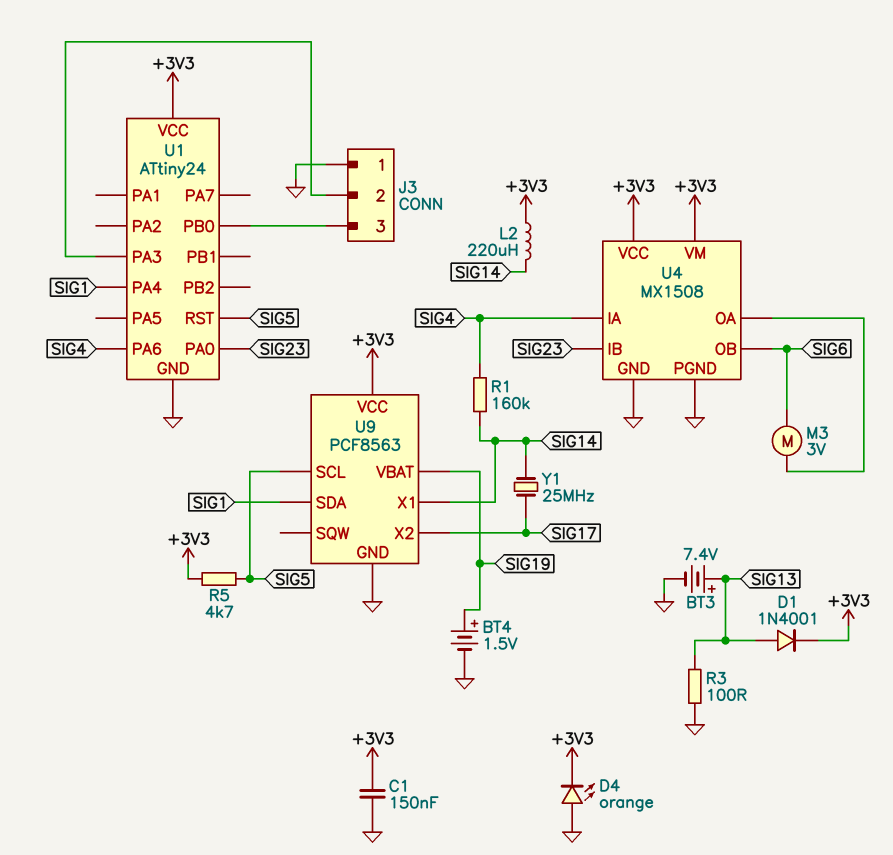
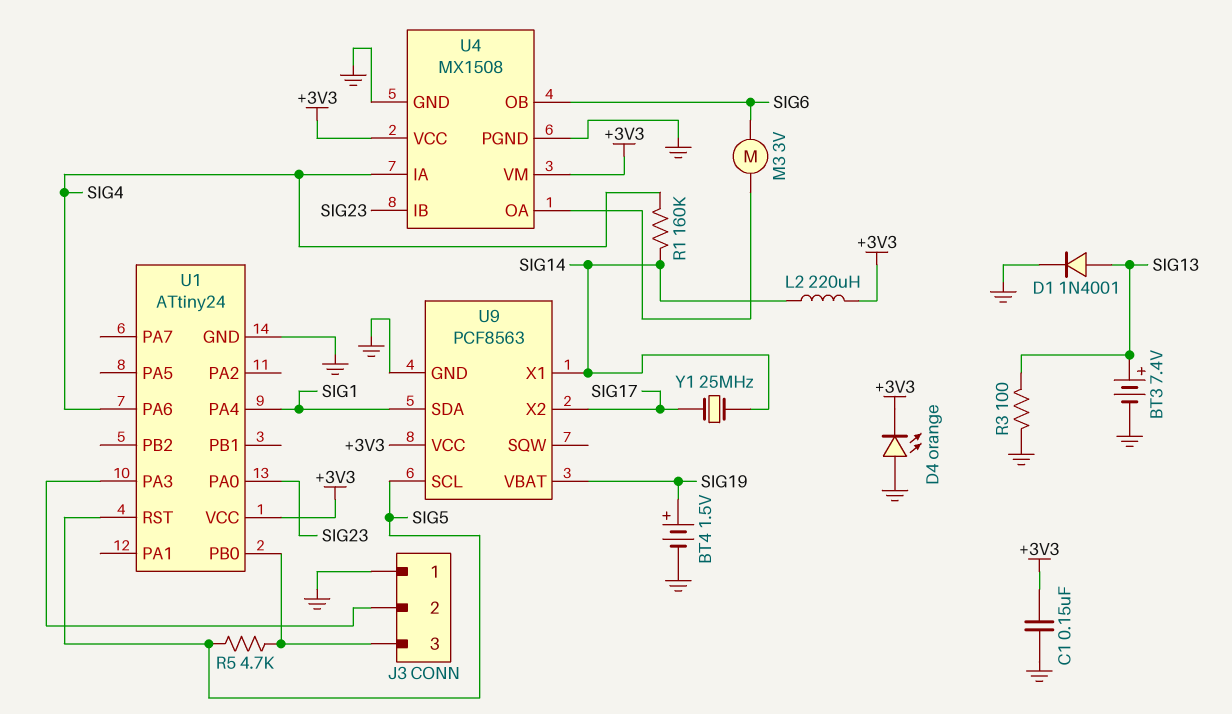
D1: diode 1N4001 (A SIG13, K +3V3) -> diode 1N4001 (A SIG13, K GND)
R5: 4.7k (+3V3, SIG5) -> 4.7k (J3/3, SIG5)

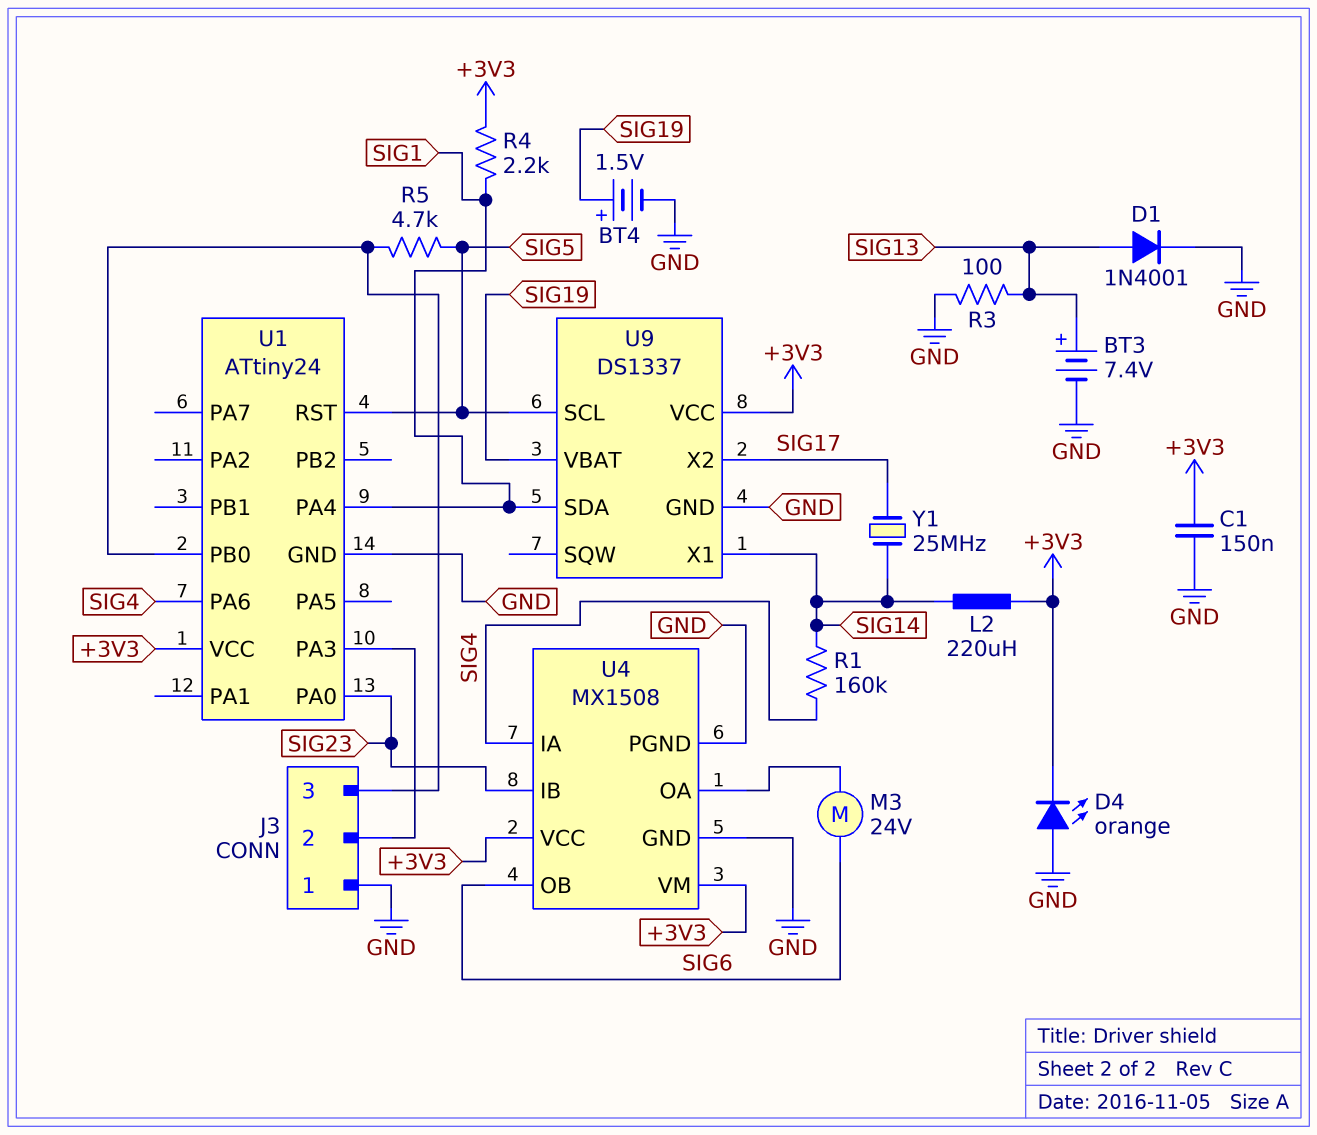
M3: motor 3V (SIG6, U4/OA) -> motor 24V (SIG6, U4/OA)
R4: none -> 2.2k (+3V3, SIG1)
U9: PCF8563 -> DS1337

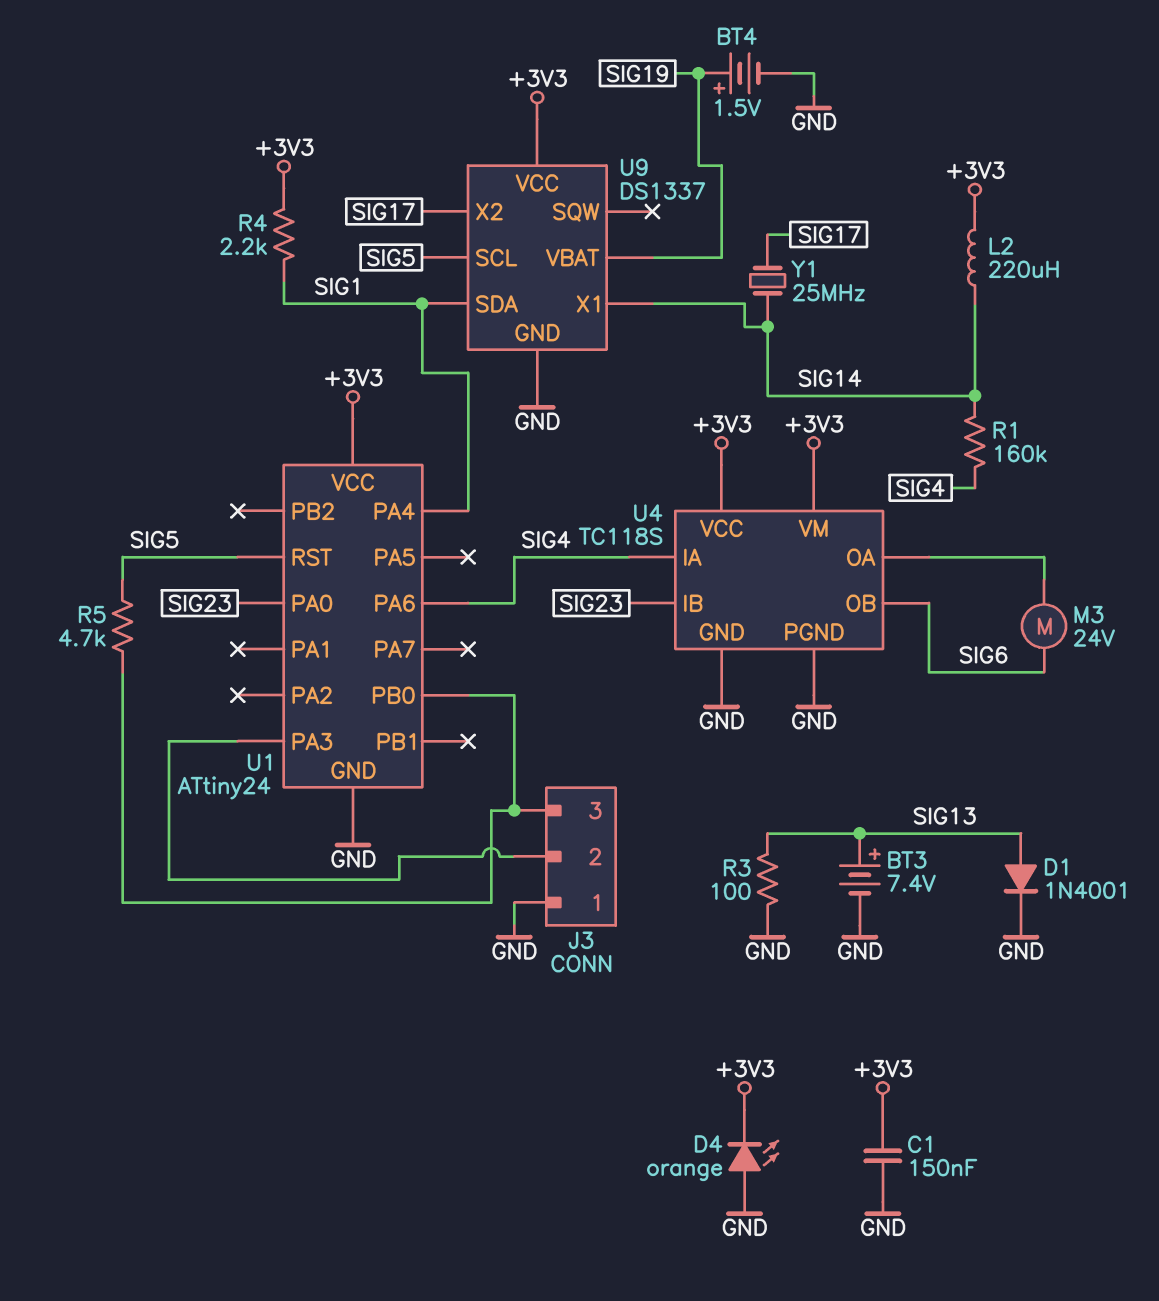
U4: MX1508 -> TC118S

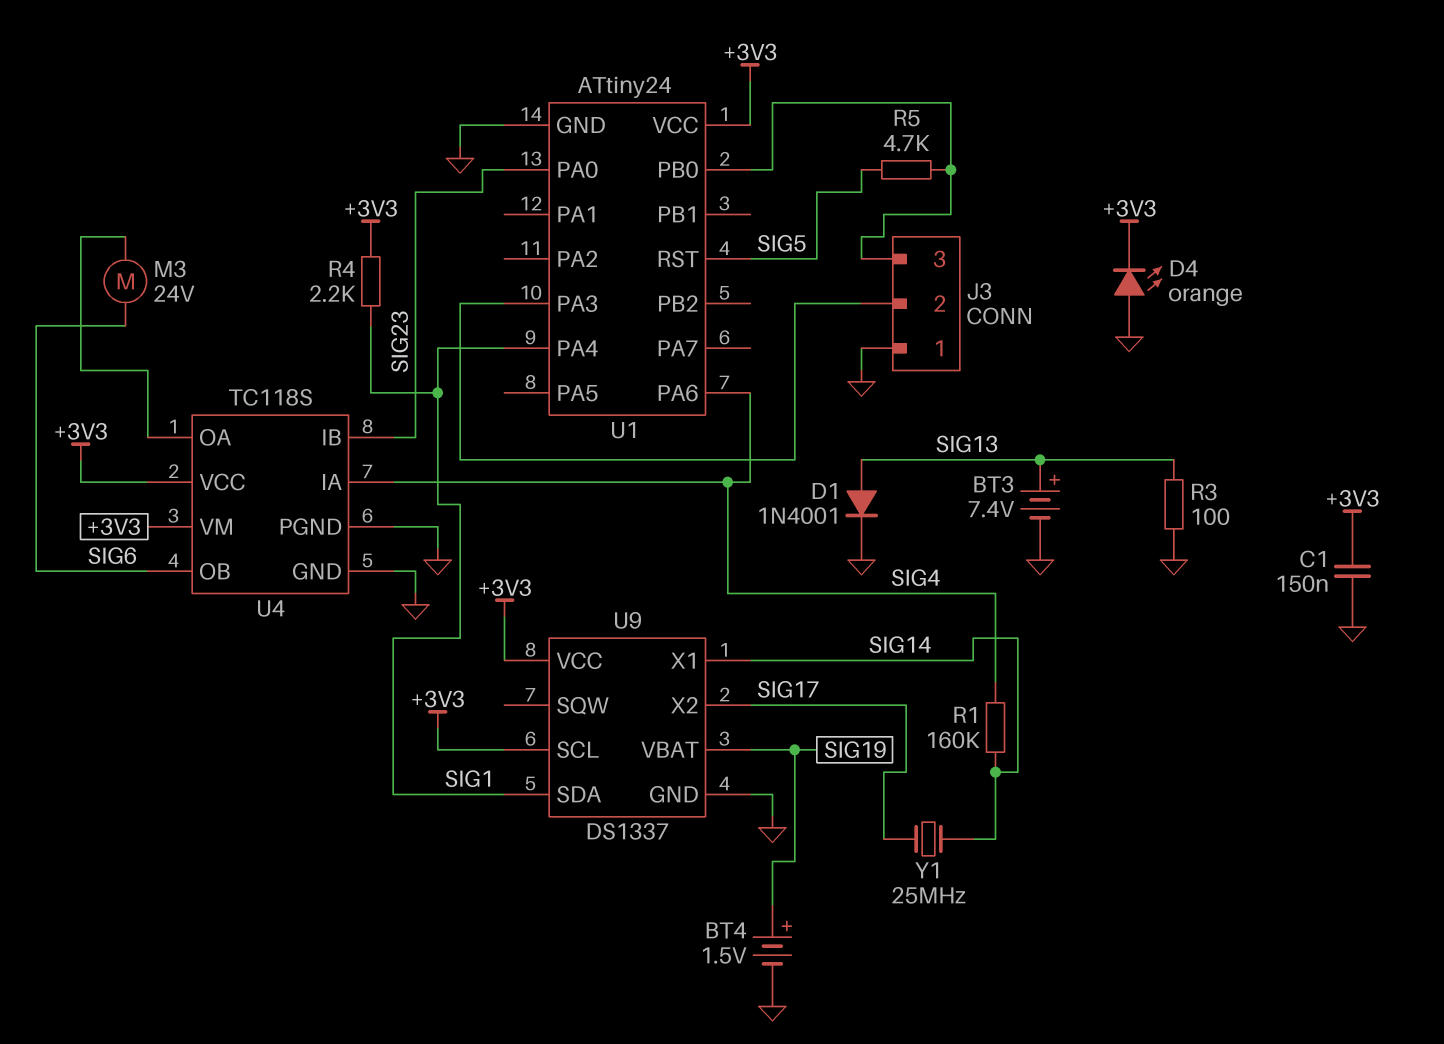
L2: 220uH (+3V3, SIG14) -> none
U9 pin SCL: SIG5 -> +3V3

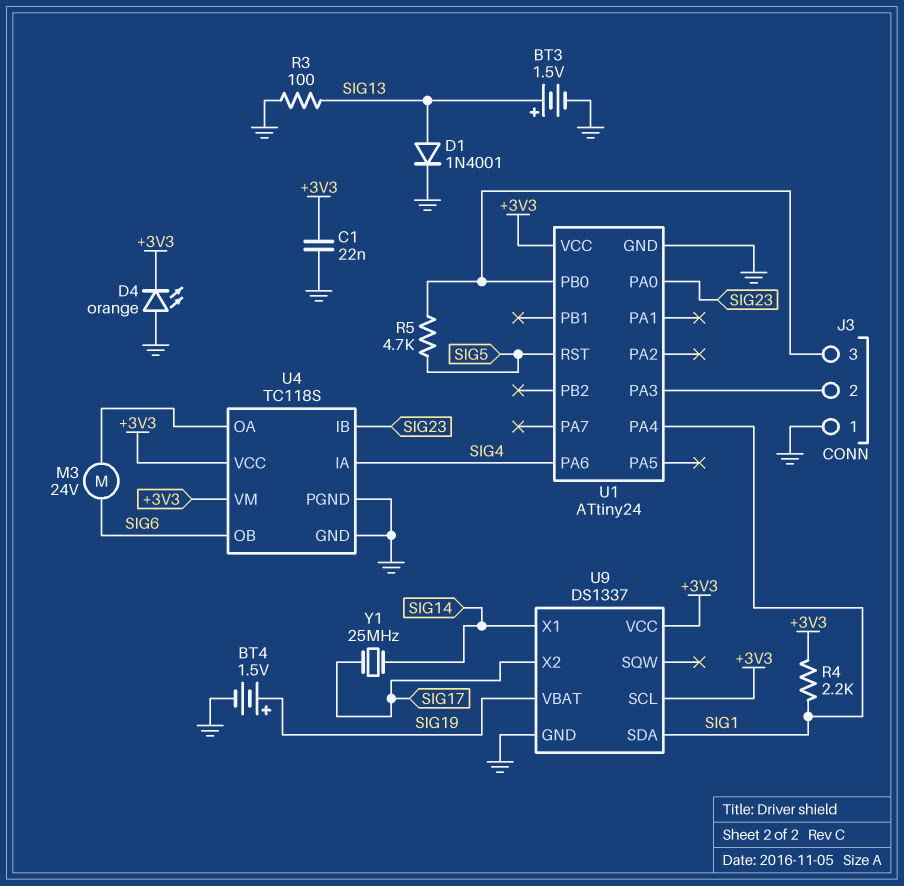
BT3: 7.4V (plus SIG13, minus GND) -> 1.5V (plus SIG13, minus GND)
C1: 150nF (+3V3, GND) -> 22nF (+3V3, GND)
R1: 160k (SIG4, SIG14) -> none

